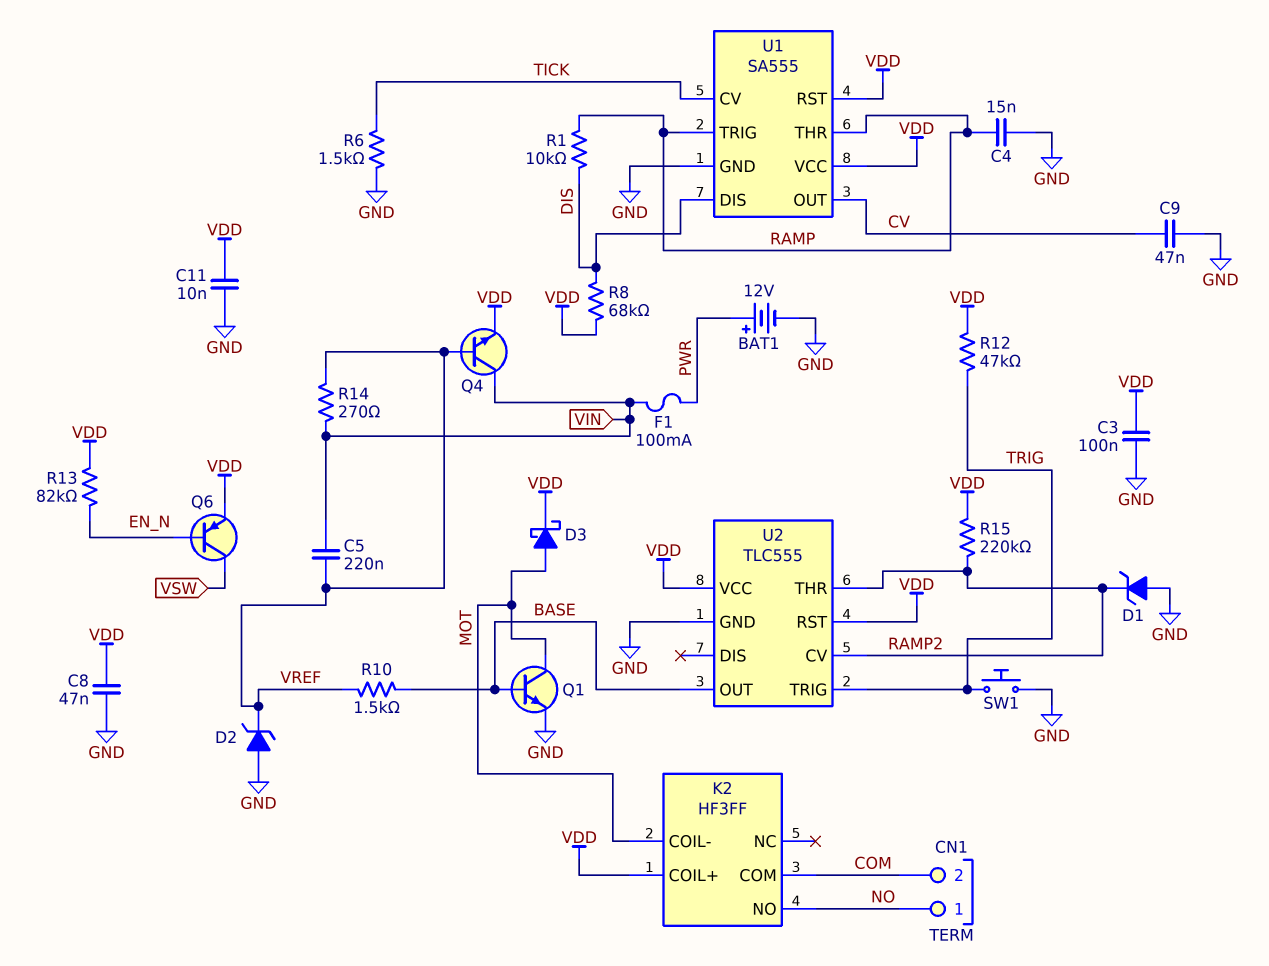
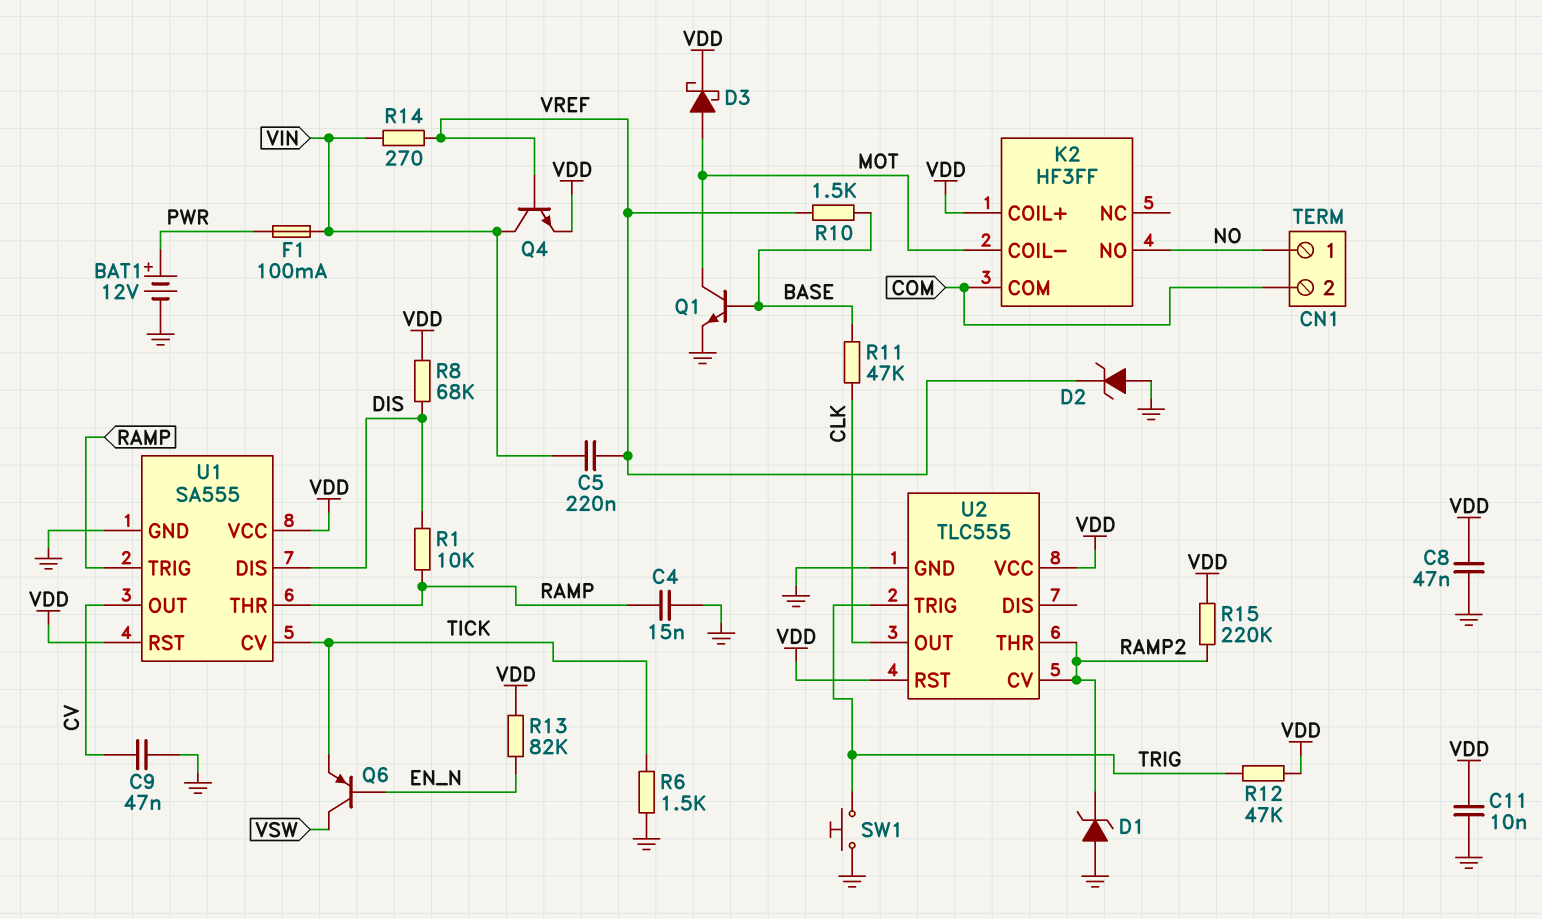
C3: 100nF (GND, VDD) -> none
Q6: PNP (B EN_N, C VSW, E VDD) -> PNP (B EN_N, C VSW, E TICK)
R11: none -> 47k (BASE, CLK)
U2 pin OUT: BASE -> CLK

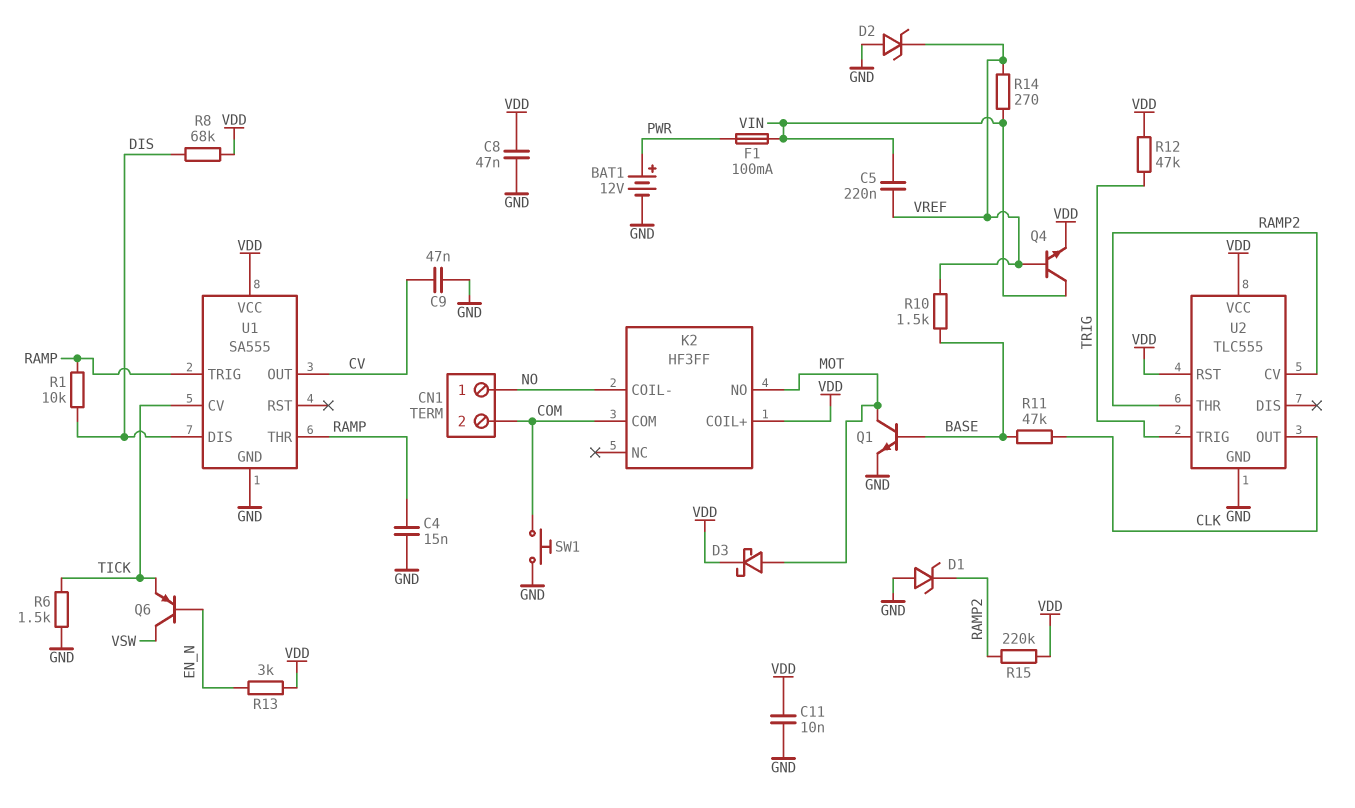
K2 pin COIL-: MOT -> NO
K2 pin NO: NO -> MOT
R13: 82k (EN_N, VDD) -> 3k (EN_N, VDD)
SW1: button (GND, TRIG) -> button (COM, GND)
U1 pin RST: VDD -> none

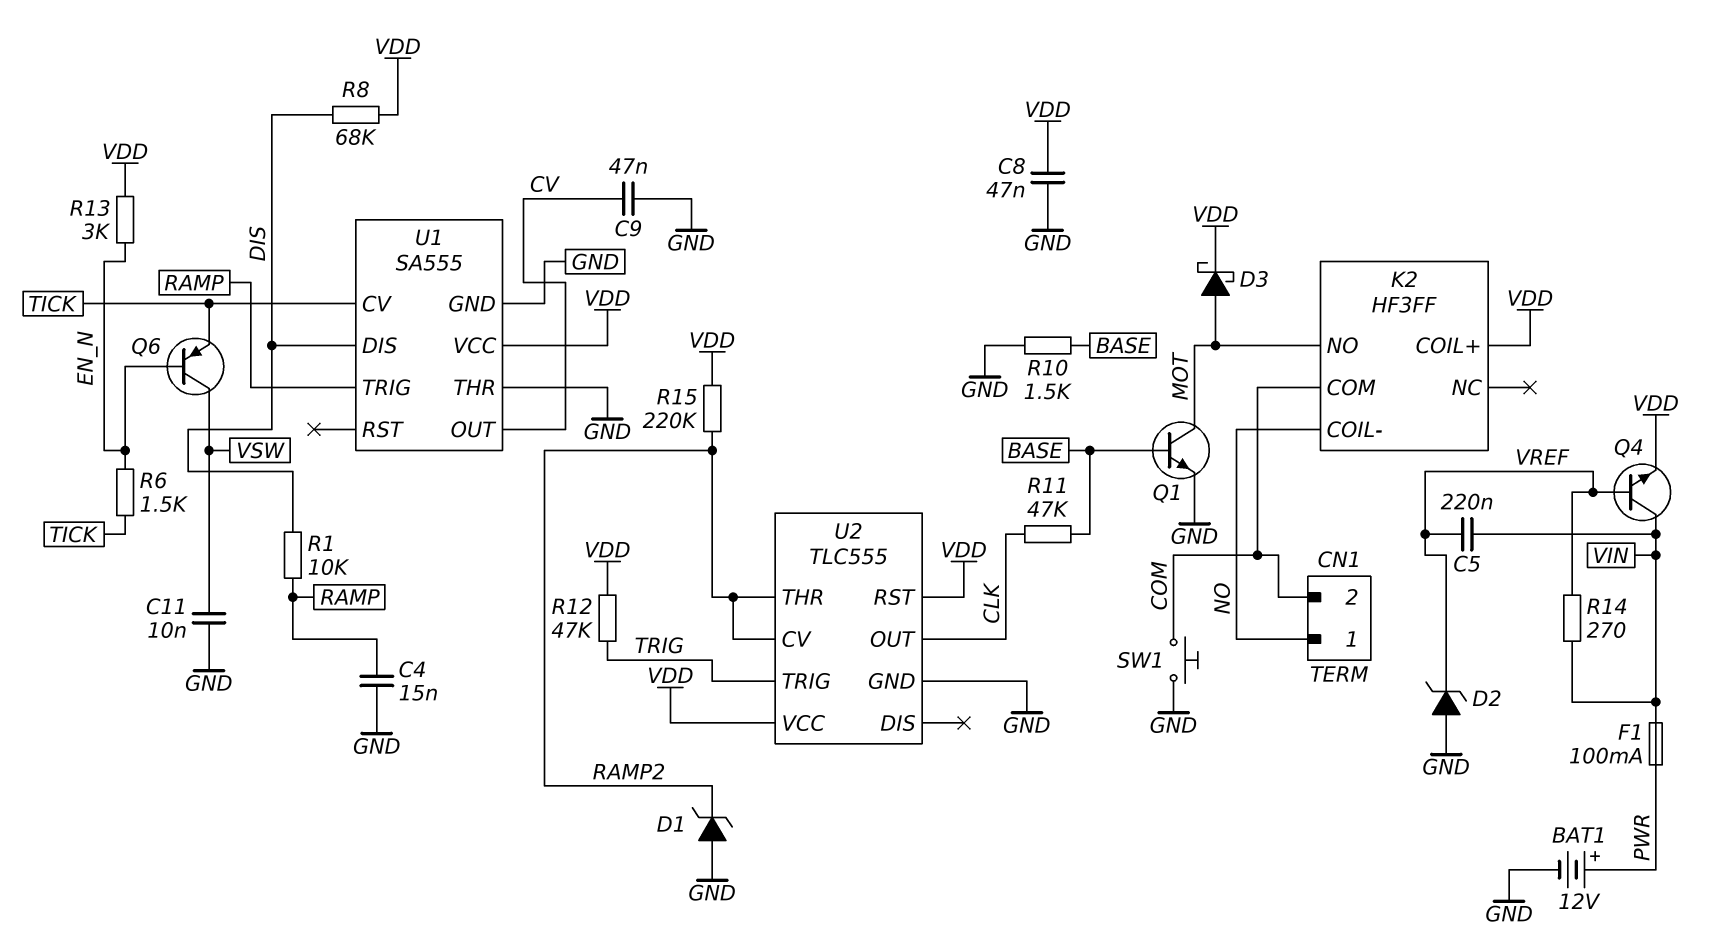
C11: 10nF (GND, VDD) -> 10nF (GND, VSW)
R6: 1.5k (GND, TICK) -> 1.5k (EN_N, TICK)
R10: 1.5k (BASE, VREF) -> 1.5k (BASE, GND)
U1 pin THR: RAMP -> GND

